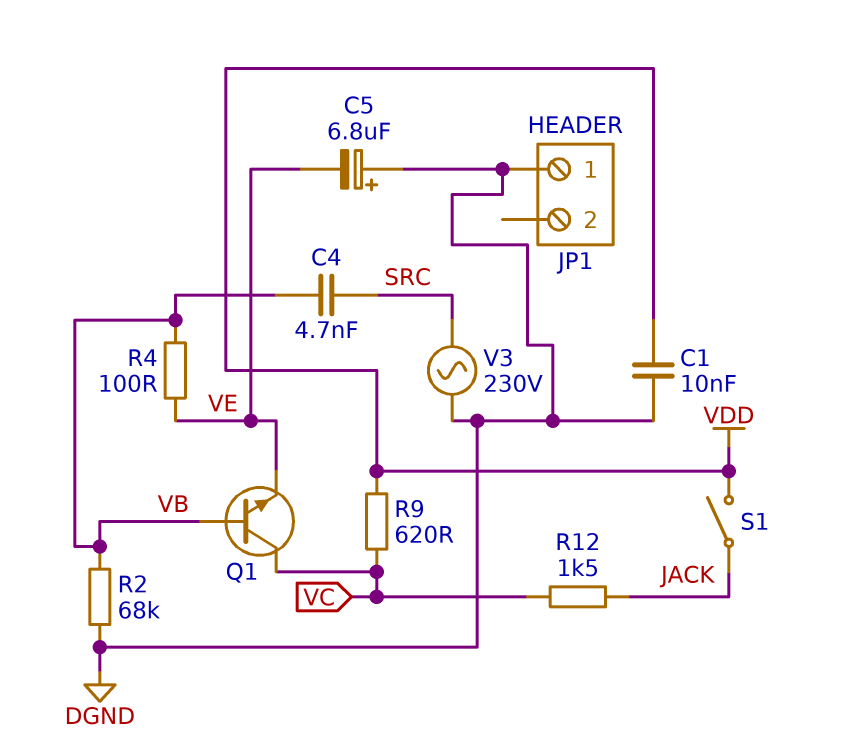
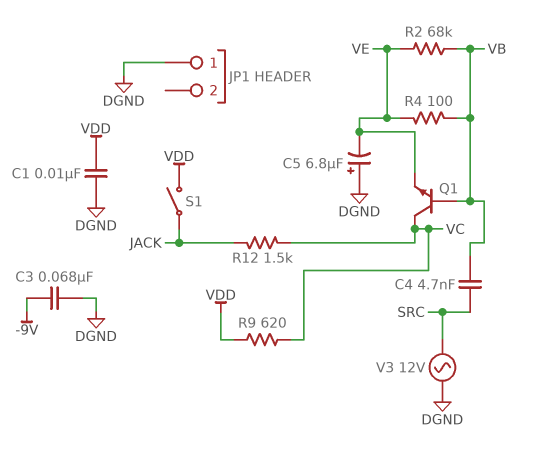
C3: none -> 68nF (-9V, DGND)
R2: 68k (DGND, VB) -> 68k (VB, VE)
V3: AC 230V (DGND, SRC) -> AC 12V (DGND, SRC)

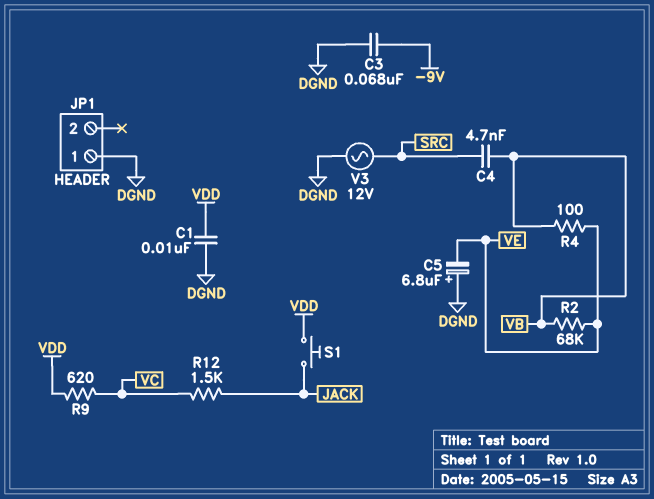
Q1: NPN (B VB, C VC, E VE) -> none
S1: switch (JACK, VDD) -> button (JACK, VDD)

